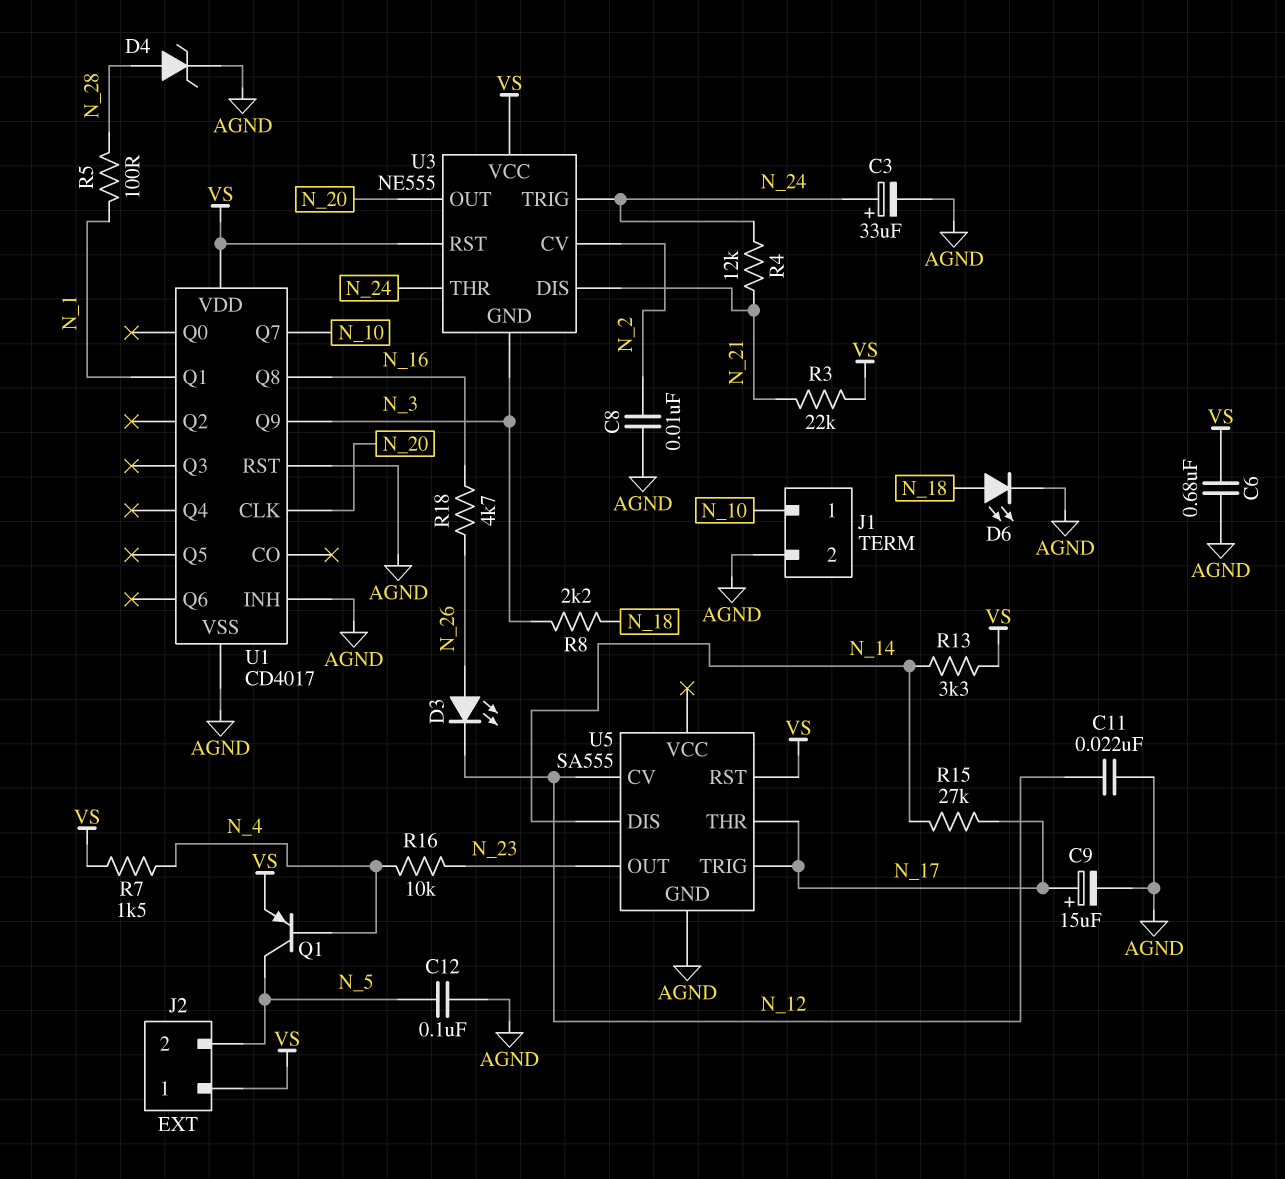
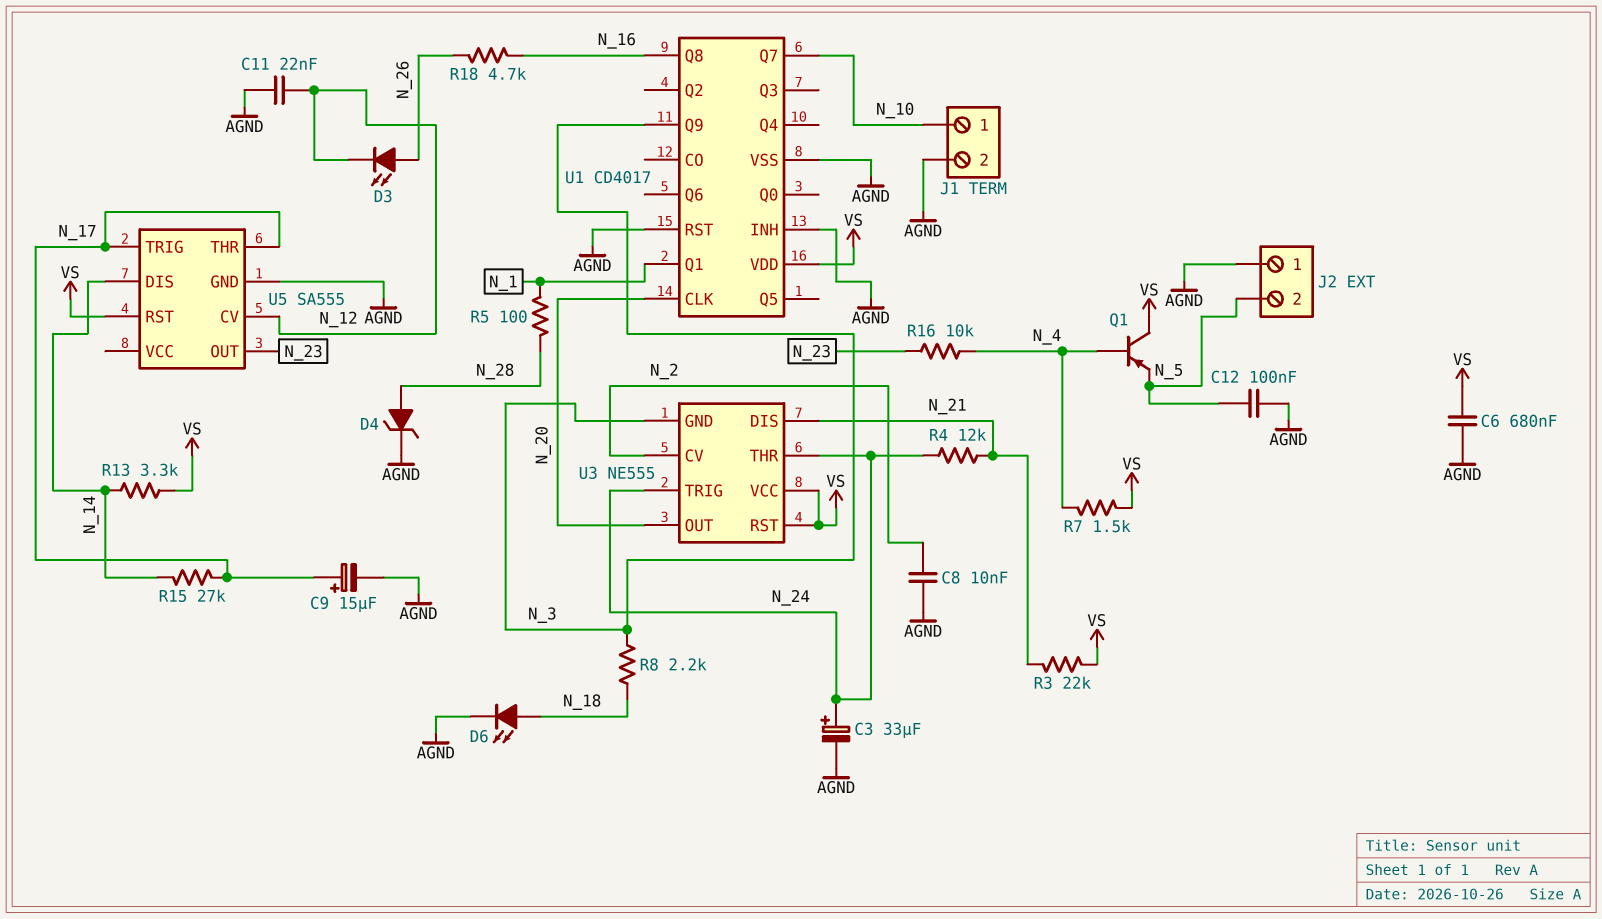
J2 pin 1: VS -> AGND
Q1: PNP (B N_4, C N_5, E VS) -> PNP (B N_4, C VS, E N_5)

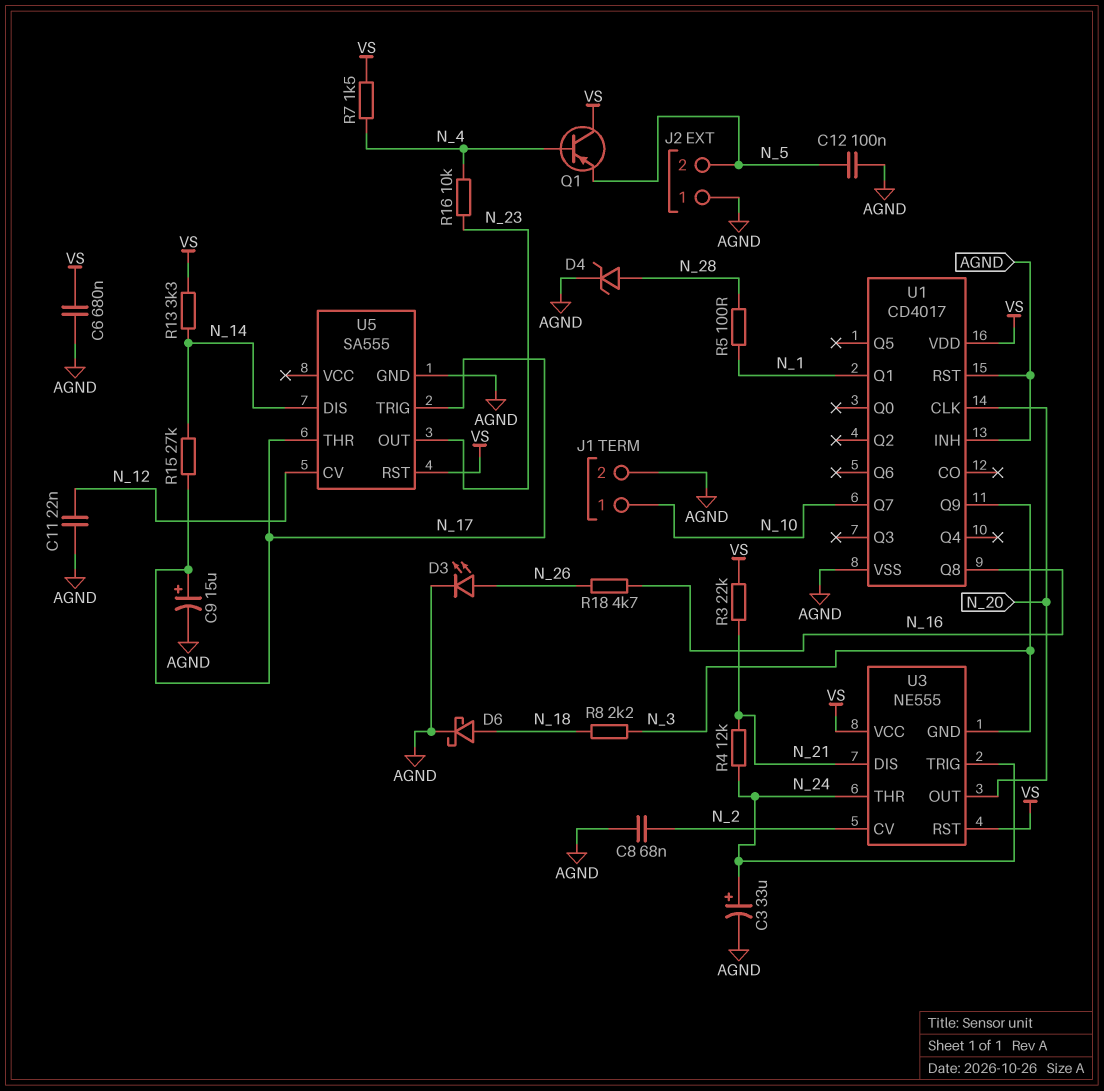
C8: 10nF (AGND, N_2) -> 68nF (AGND, N_2)
D3: LED (A N_26, K N_12) -> LED (A N_26, K AGND)
D6: LED (A N_18, K AGND) -> schottky (A N_18, K AGND)

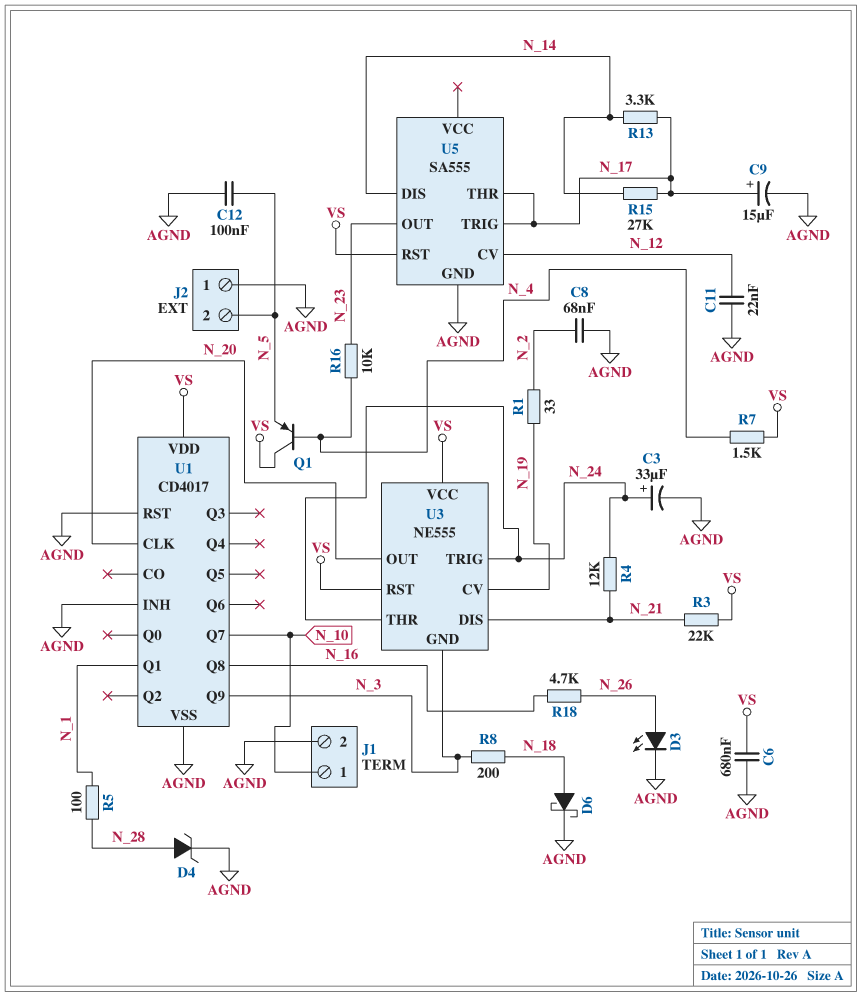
R1: none -> 33 (N_2, N_19)
R8: 2.2k (N_3, N_18) -> 200 (N_3, N_18)
R13: 3.3k (N_14, VS) -> 3.3k (N_14, N_17)
U3 pin CV: N_2 -> N_19

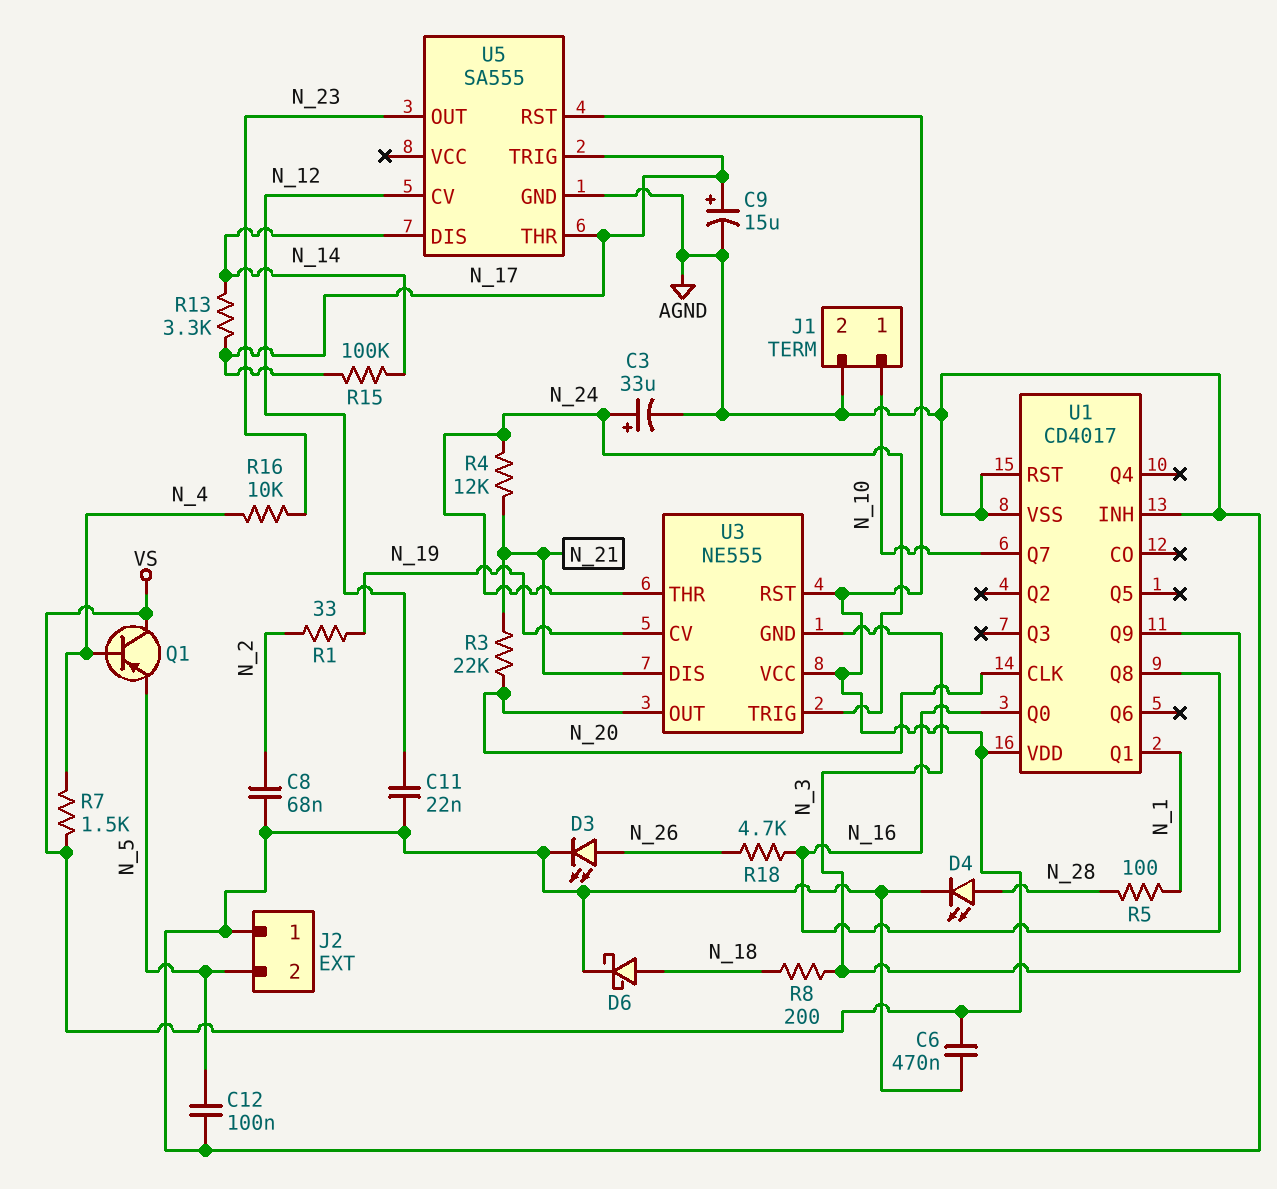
C6: 680nF (AGND, VS) -> 470nF (AGND, VS)
D4: zener (A N_28, K AGND) -> LED (A N_28, K AGND)
R3: 22k (N_21, VS) -> 22k (N_20, N_21)
R15: 27k (N_14, N_17) -> 100k (N_14, N_17)
U1 pin Q0: none -> N_16

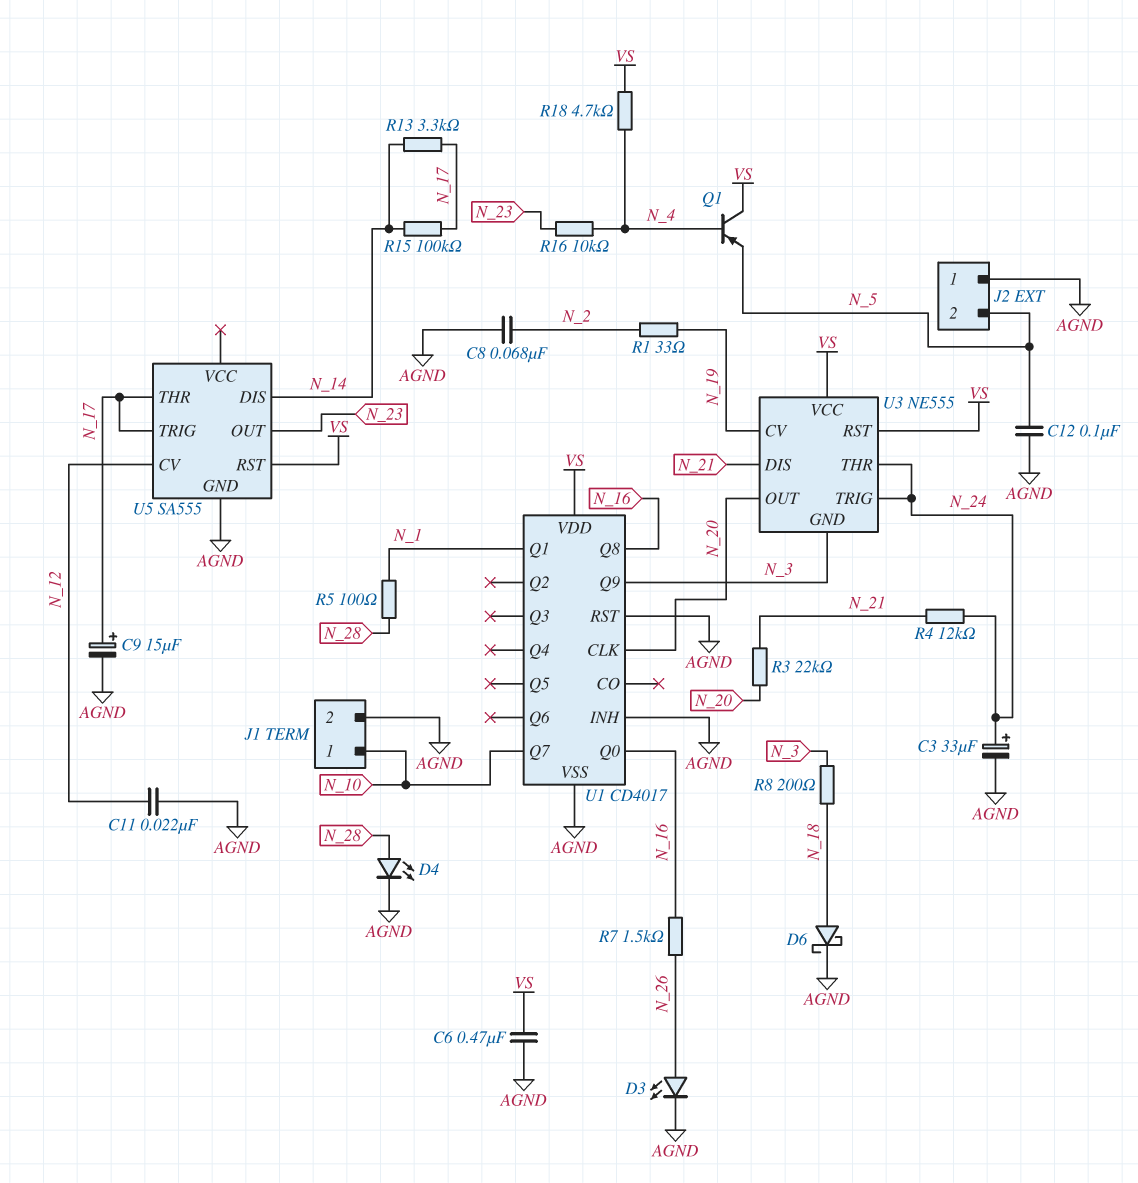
R7: 1.5k (N_4, VS) -> 1.5k (N_16, N_26)
R18: 4.7k (N_16, N_26) -> 4.7k (N_4, VS)

